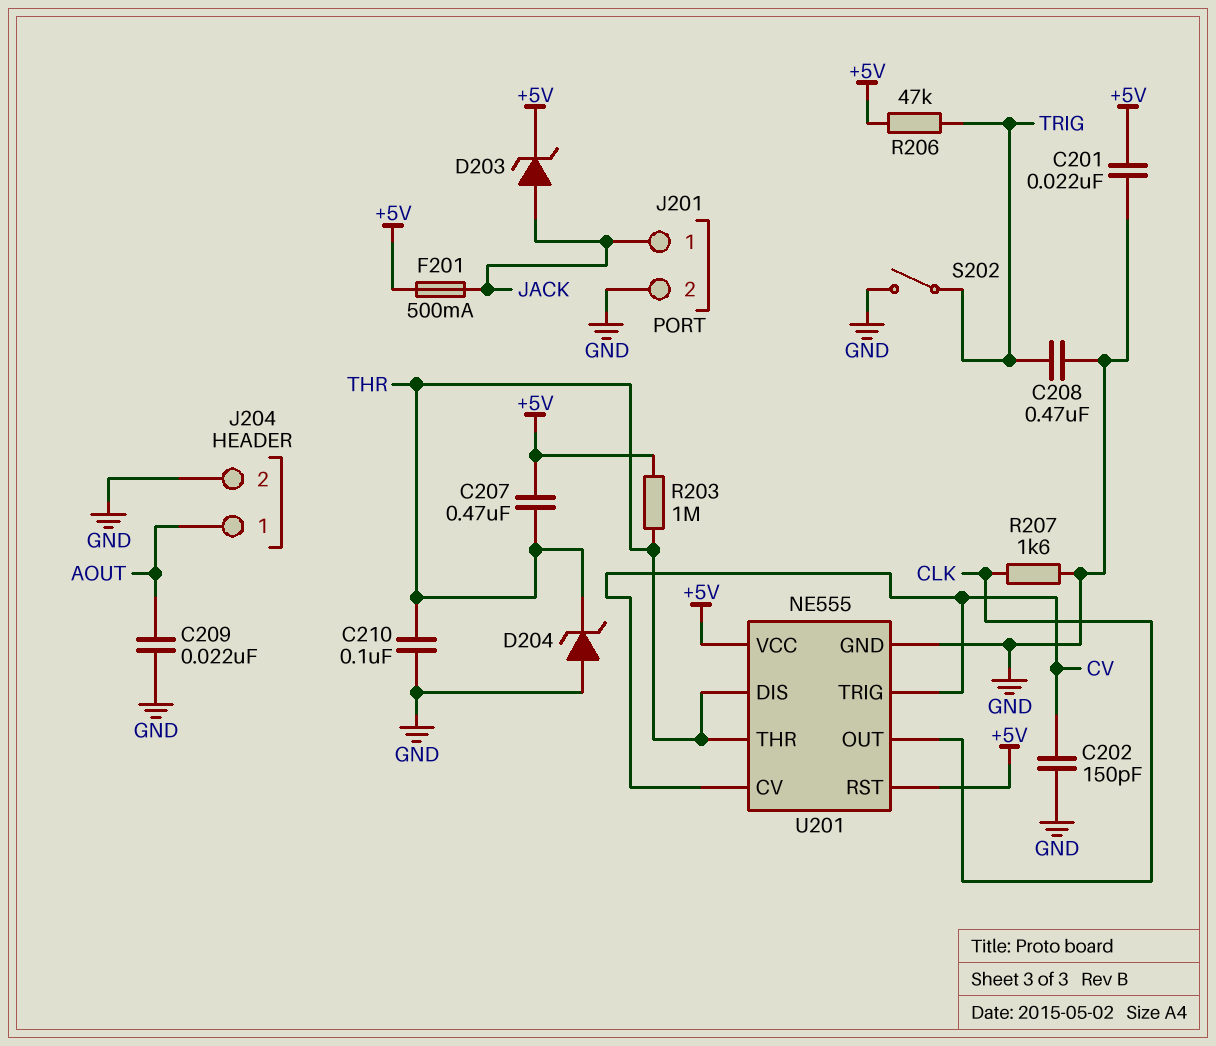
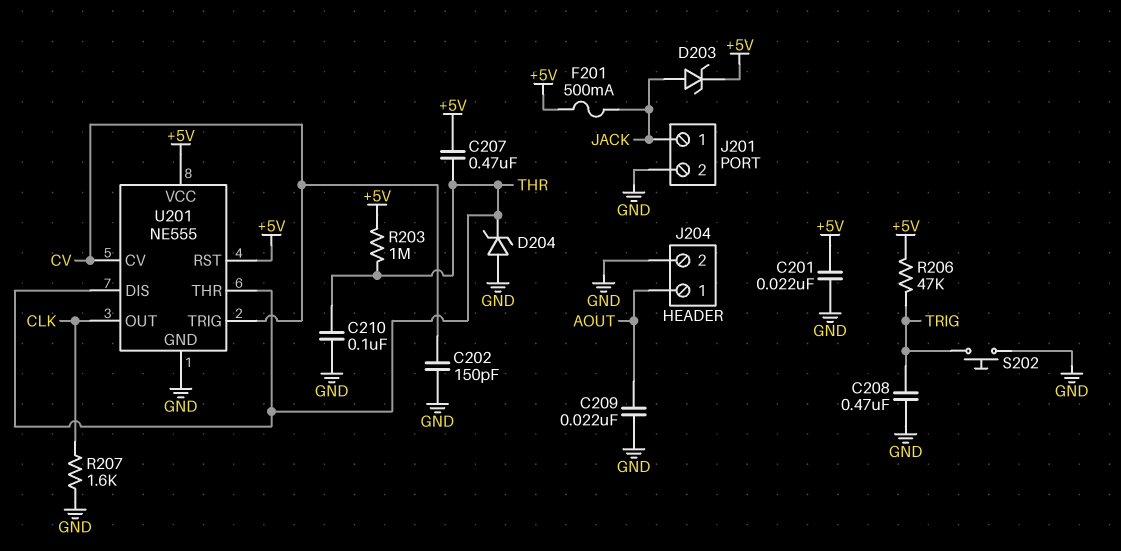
S202: switch (GND, TRIG) -> button (GND, TRIG)

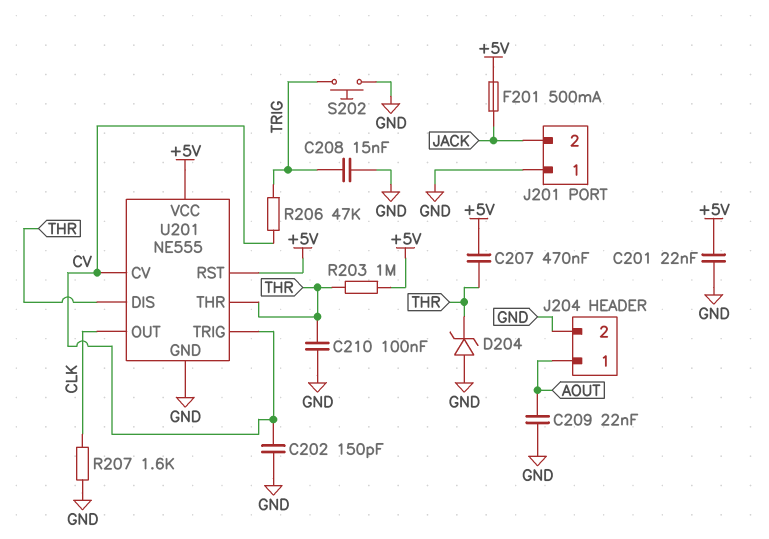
C208: 470nF (GND, TRIG) -> 15nF (GND, TRIG)
D203: zener (A JACK, K +5V) -> none
J201 pin 1: JACK -> GND
J201 pin 2: GND -> JACK
R206: 47k (+5V, TRIG) -> 47k (CV, TRIG)

